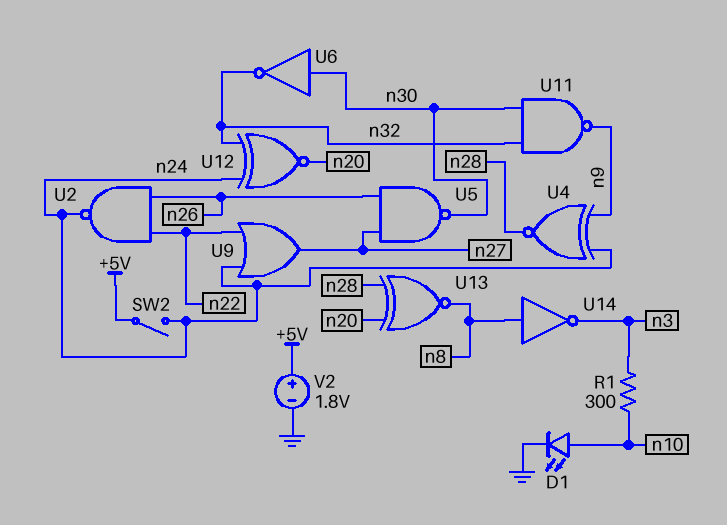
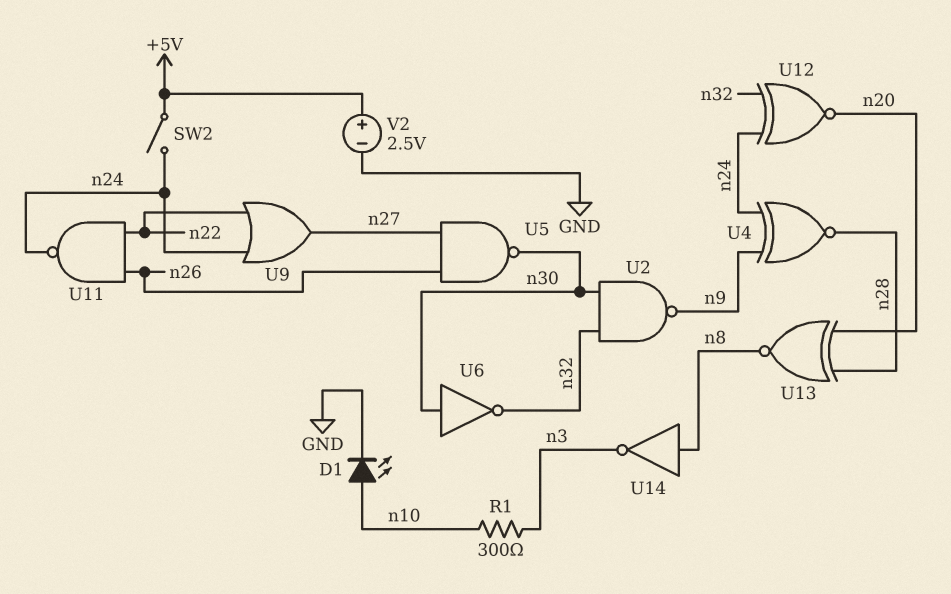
U2: NAND (in n22, in n26, out n24) -> NAND (in n30, in n32, out n9)
U11: NAND (in n30, in n32, out n9) -> NAND (in n22, in n26, out n24)
V2: 1.8V (plus +5V, minus GND) -> 2.5V (plus +5V, minus GND)

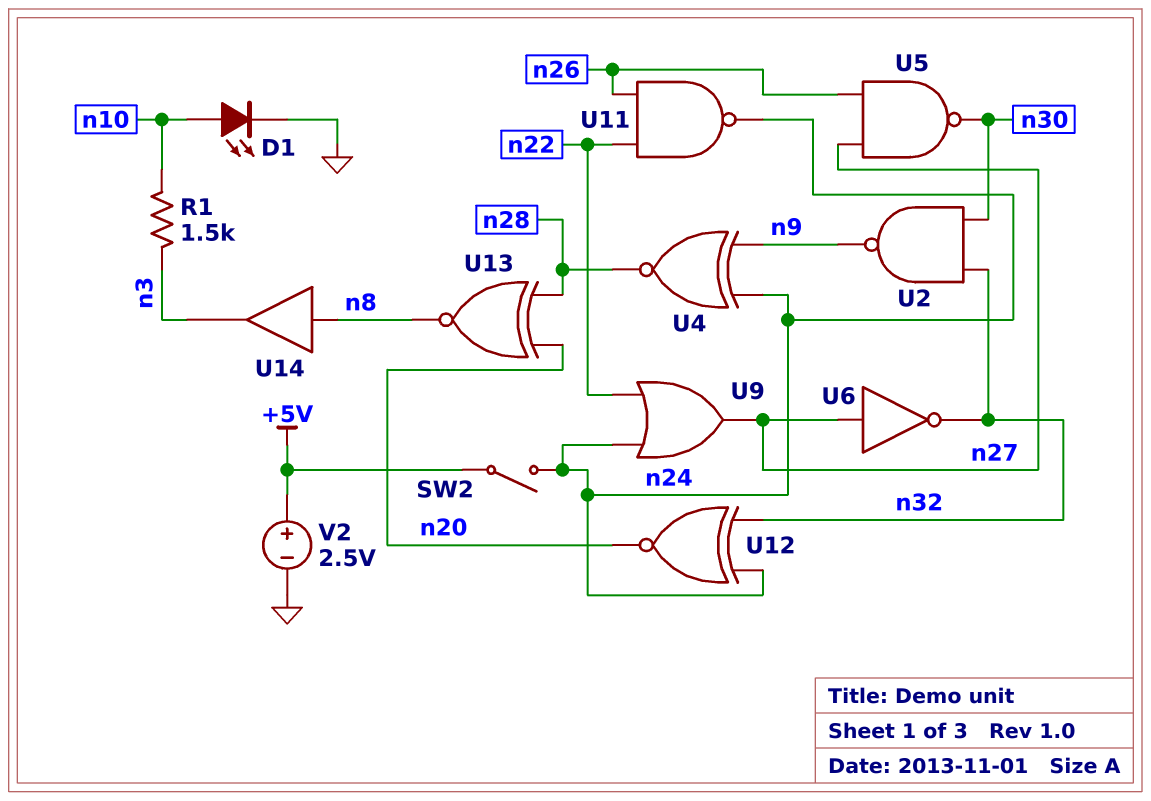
R1: 300 (n3, n10) -> 1.5k (n3, n10)
U6: NOT (in n30, out n32) -> NOT (in n27, out n32)
U14: NOT (in n8, out n3) -> buffer (in n8, out n3)

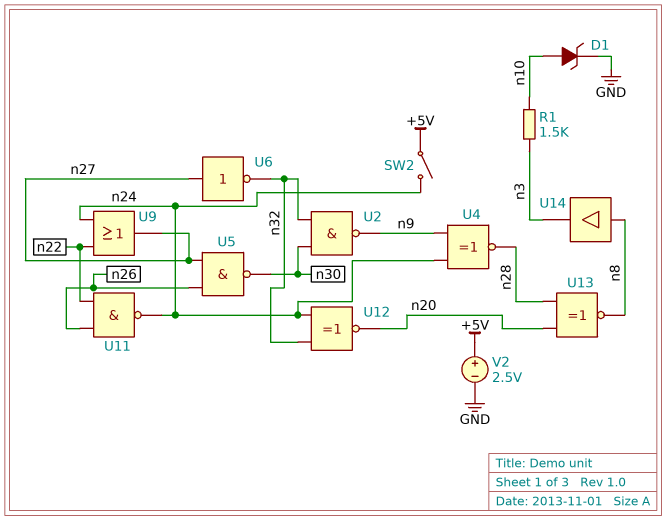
D1: LED (A n10, K GND) -> zener (A n10, K GND)

